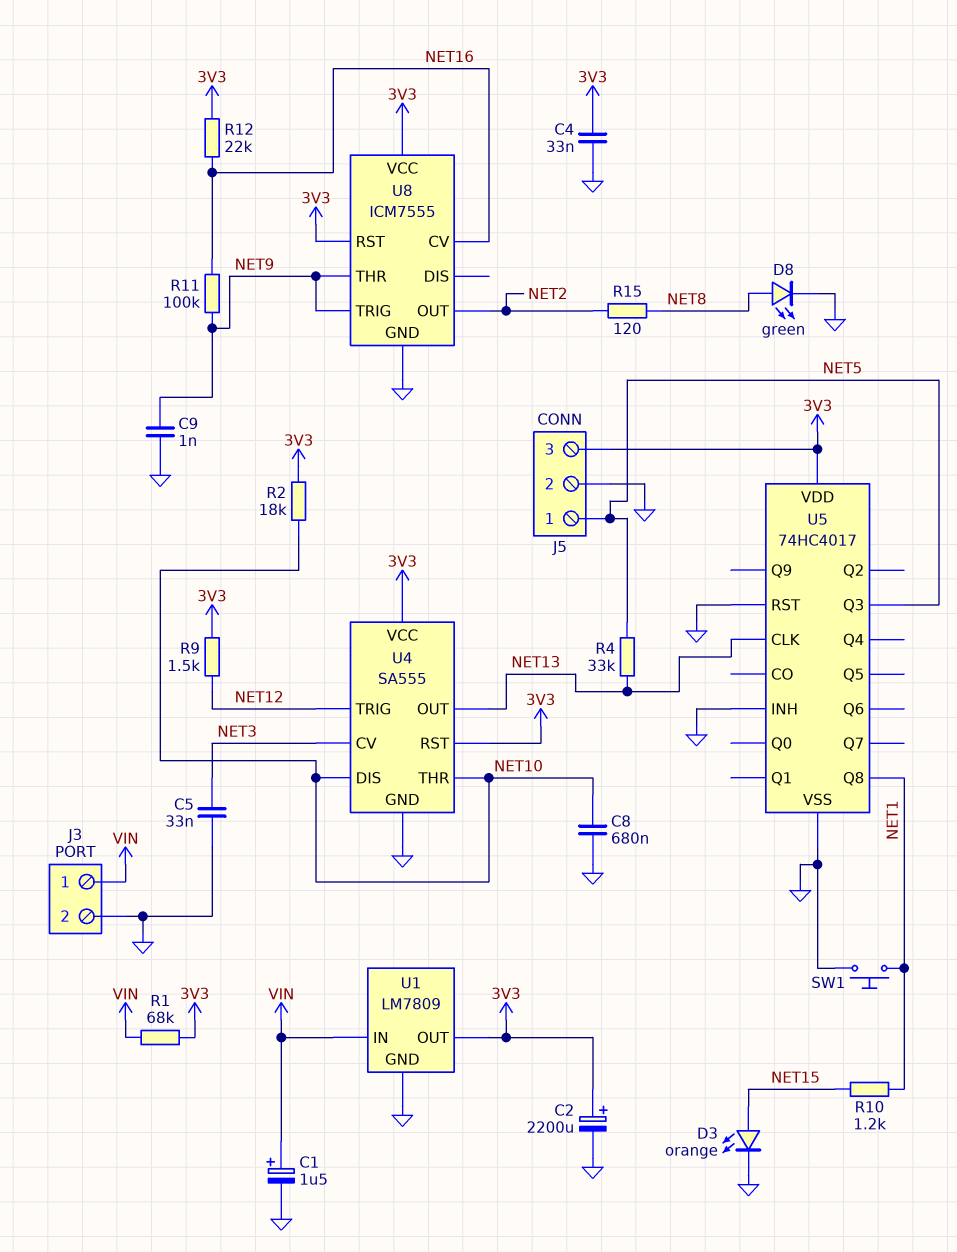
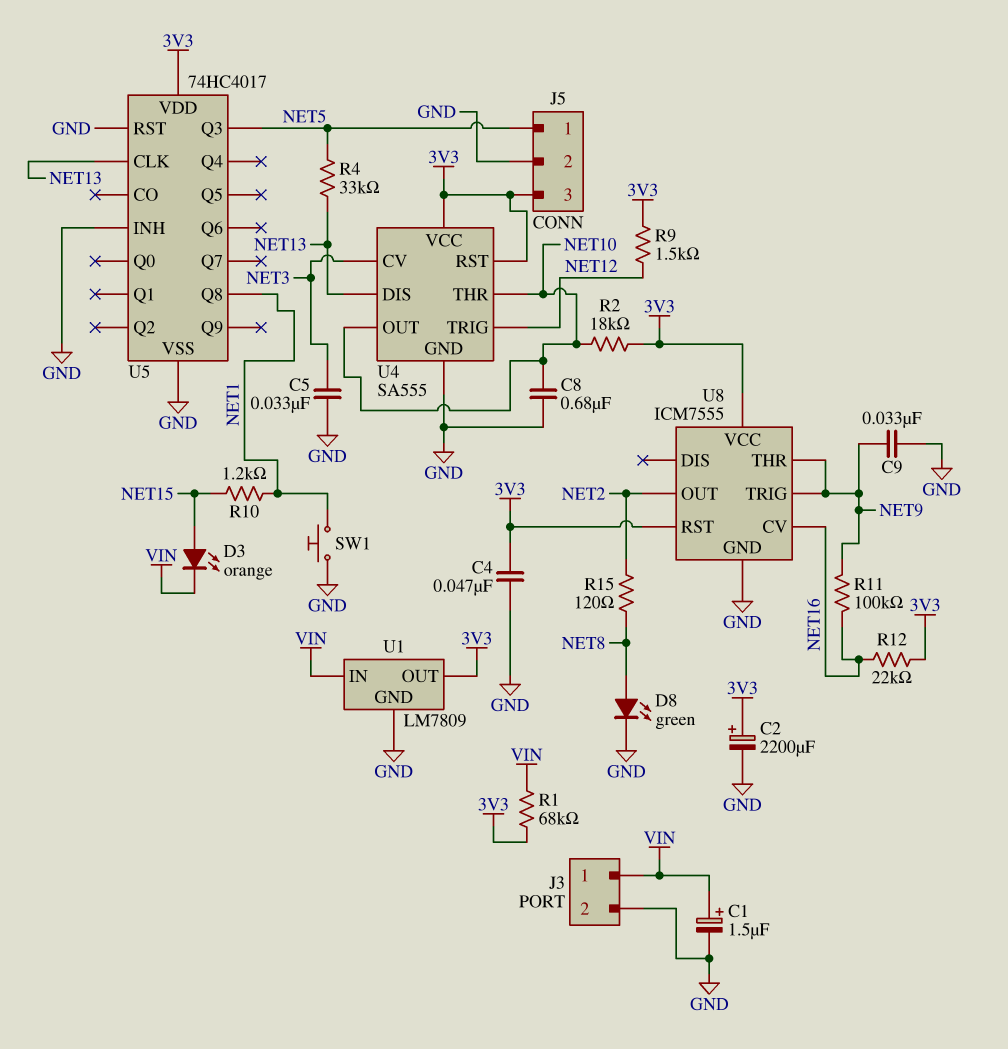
C4: 33nF (3V3, GND) -> 47nF (3V3, GND)
C9: 1nF (GND, NET9) -> 33nF (GND, NET9)
D3: LED orange (A NET15, K GND) -> LED orange (A NET15, K VIN)
U4 pin DIS: NET10 -> NET13
U4 pin OUT: NET13 -> NET10

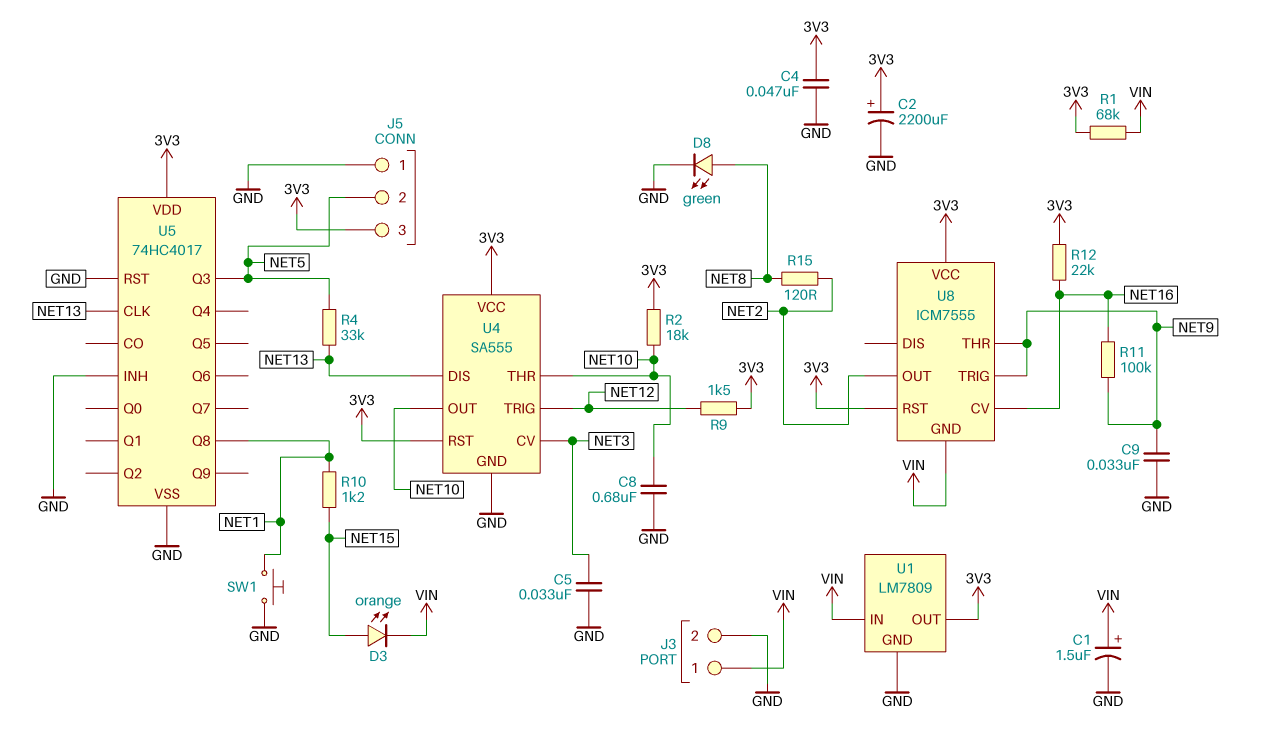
J5 pin 1: NET5 -> GND
J5 pin 2: GND -> NET5
U8 pin GND: GND -> VIN

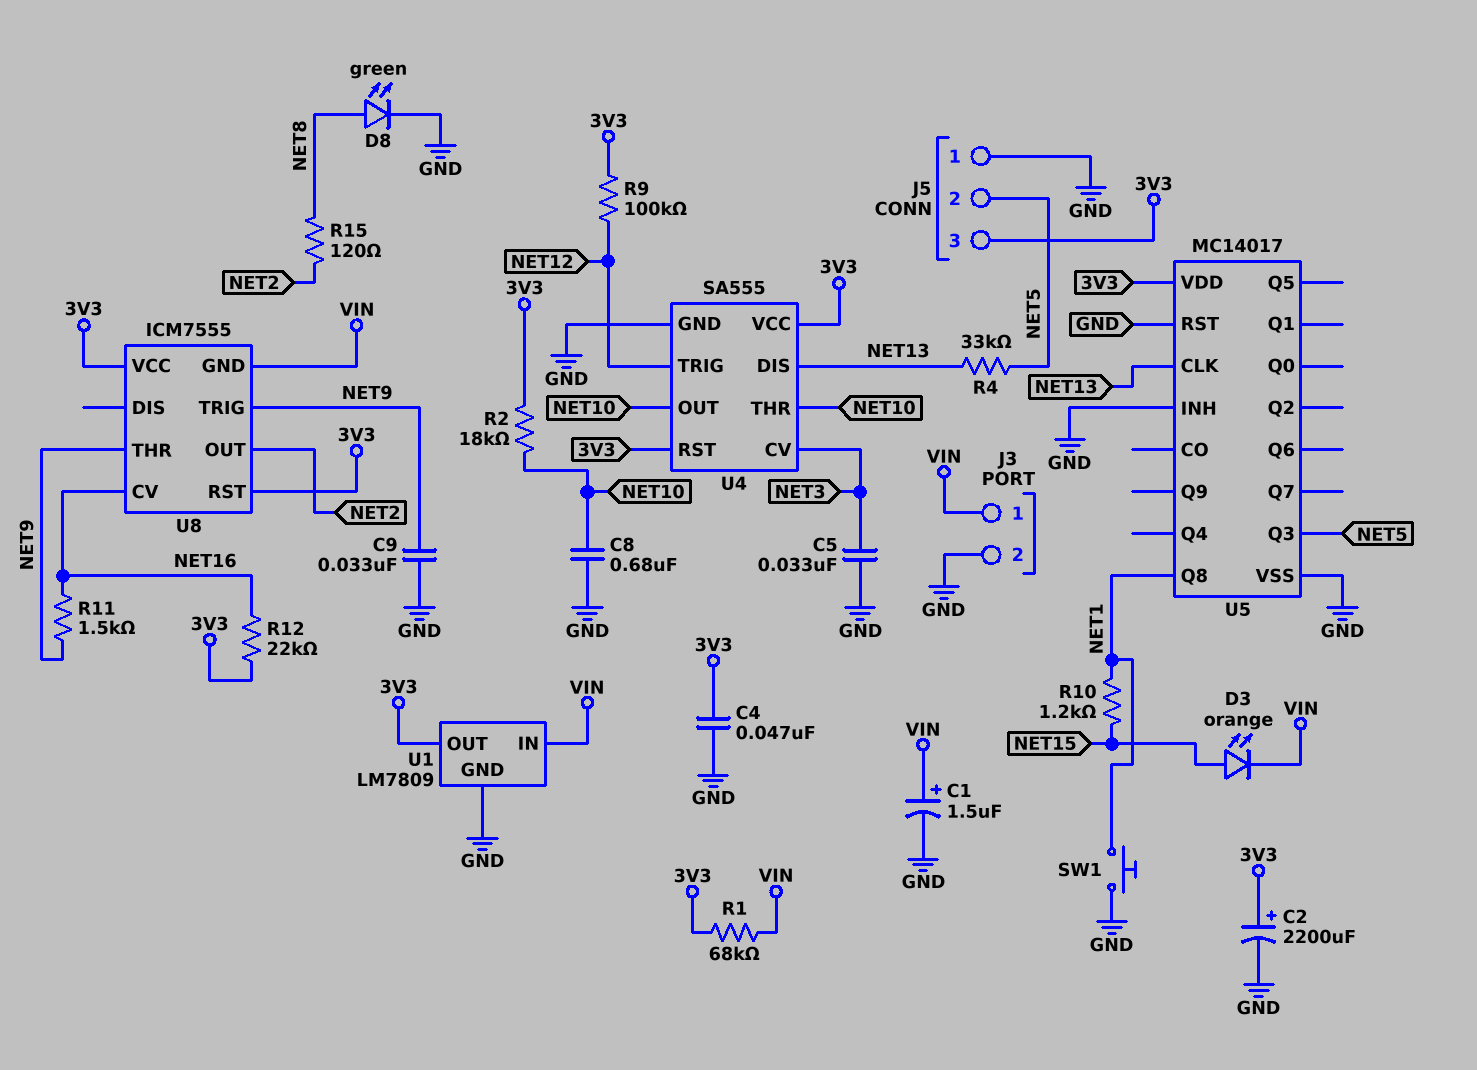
R9: 1.5k (3V3, NET12) -> 100k (3V3, NET12)
R11: 100k (NET9, NET16) -> 1.5k (NET9, NET16)
U5: 74HC4017 -> MC14017

